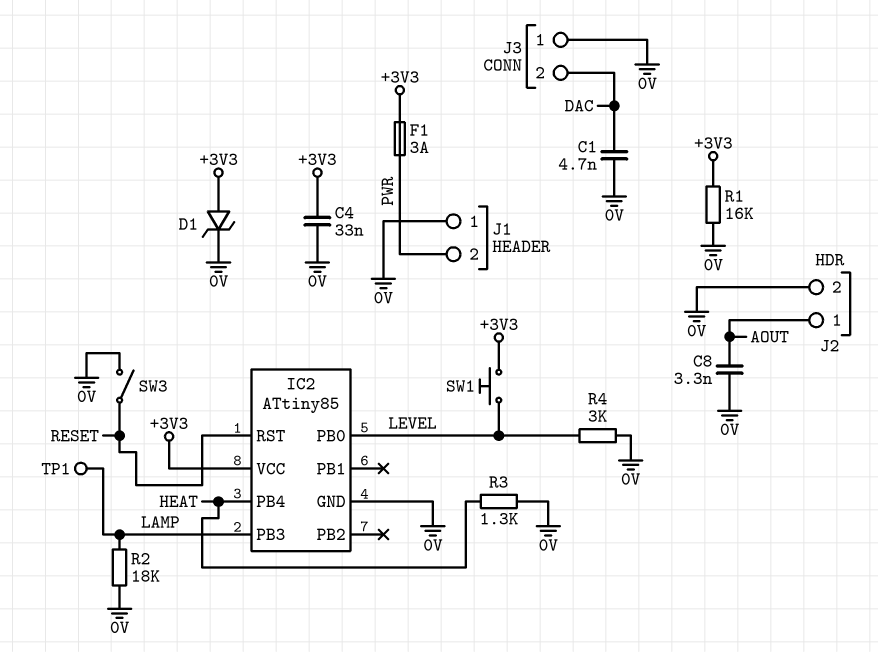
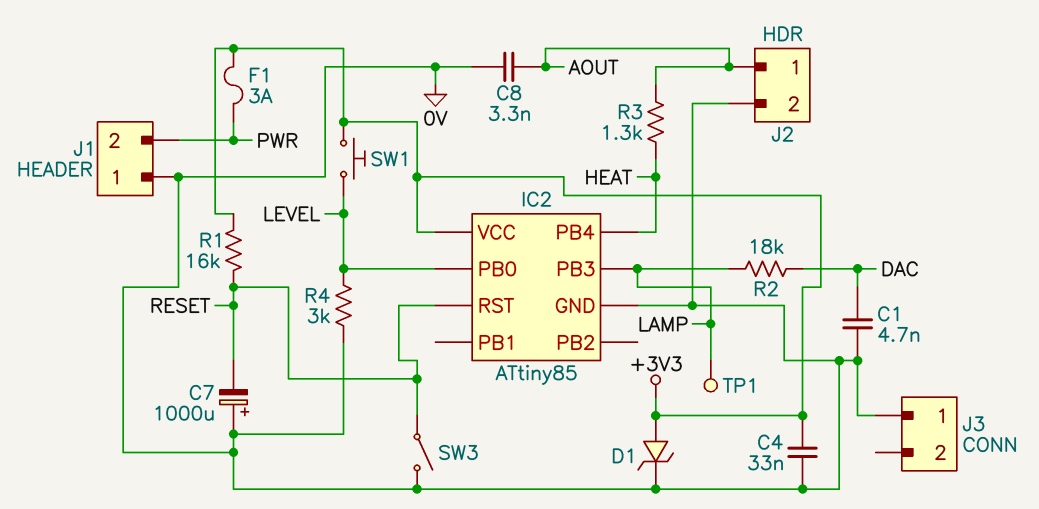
C7: none -> 1000uF (plus 0V, minus RESET)
J3 pin 2: DAC -> none
R1: 16k (+3V3, 0V) -> 16k (+3V3, RESET)
R2: 18k (0V, LAMP) -> 18k (DAC, LAMP)
R3: 1.3k (0V, HEAT) -> 1.3k (AOUT, HEAT)

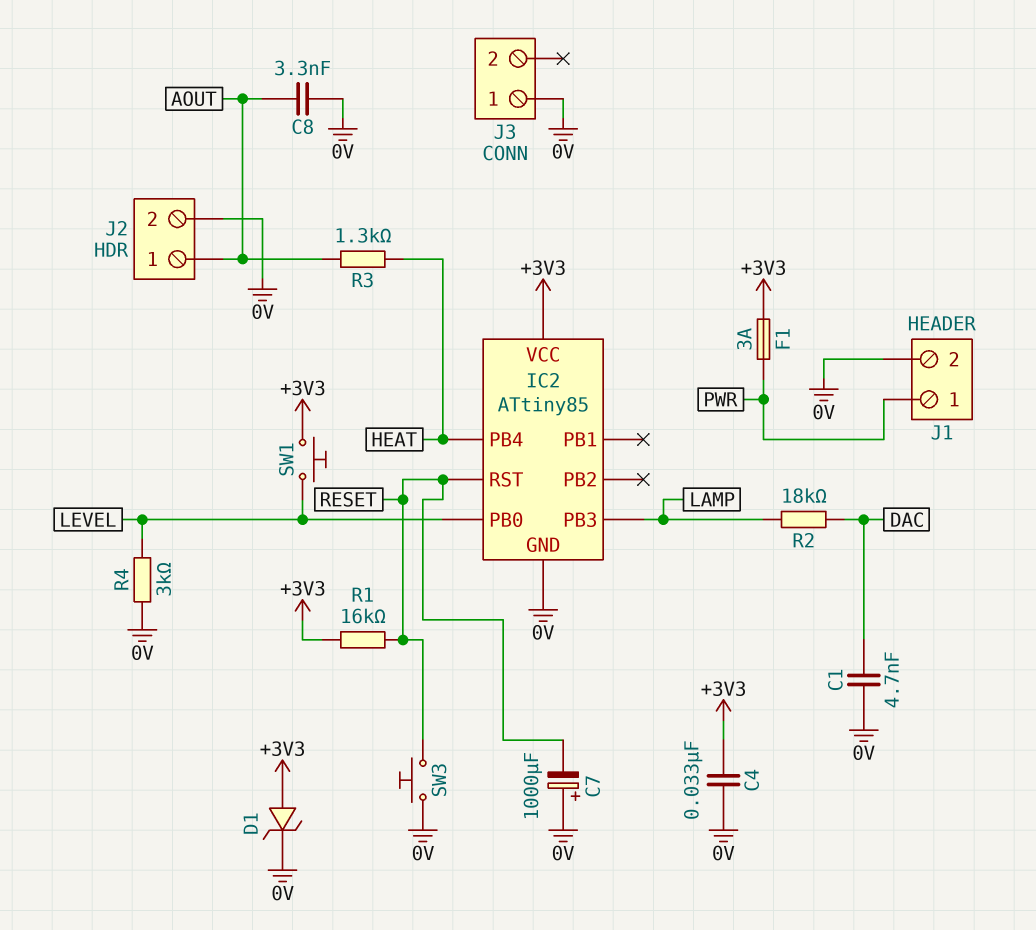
J1 pin 1: 0V -> PWR
J1 pin 2: PWR -> 0V
SW3: switch (0V, RESET) -> button (0V, RESET)
TP1: test point (LAMP) -> none

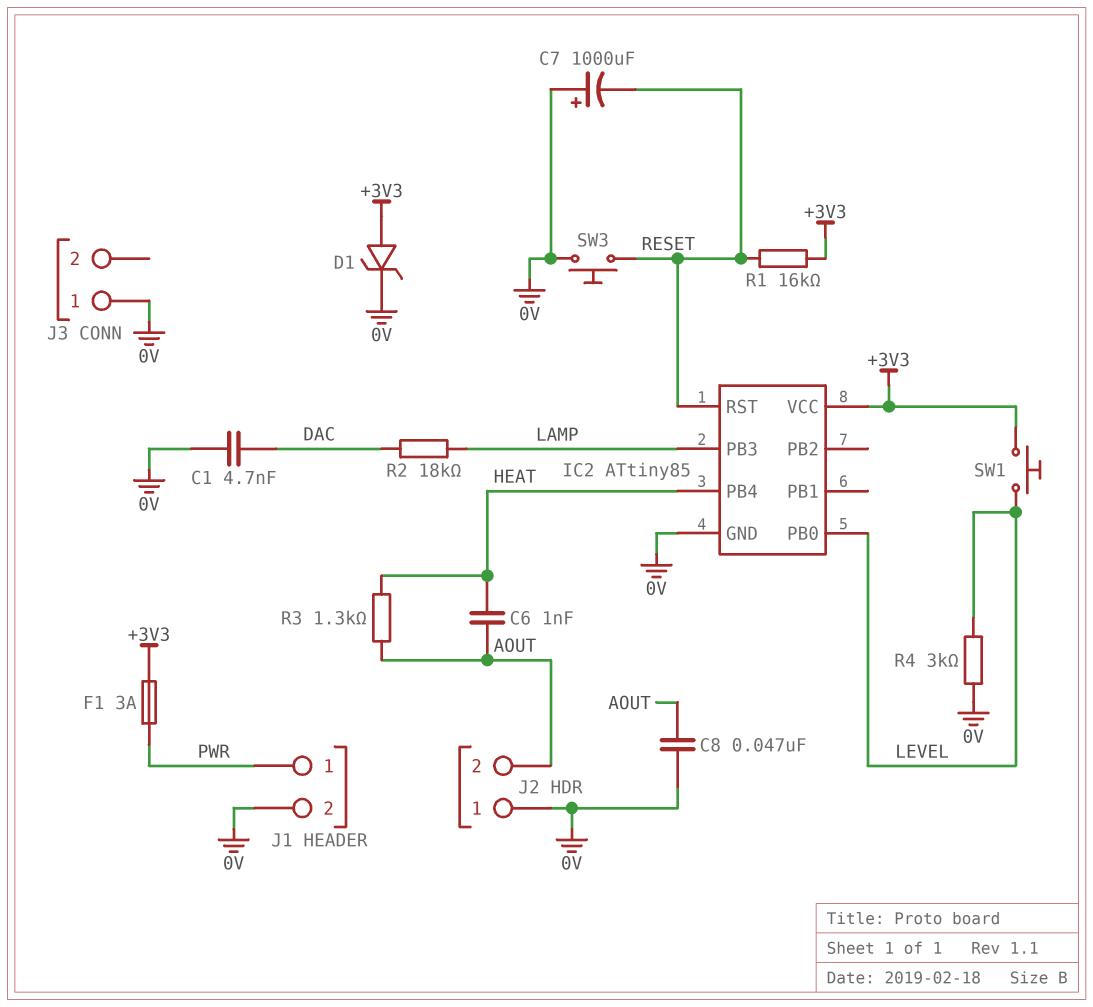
C4: 33nF (+3V3, 0V) -> none
C6: none -> 1nF (AOUT, HEAT)
C8: 3.3nF (0V, AOUT) -> 47nF (0V, AOUT)
J2 pin 1: AOUT -> 0V
J2 pin 2: 0V -> AOUT

